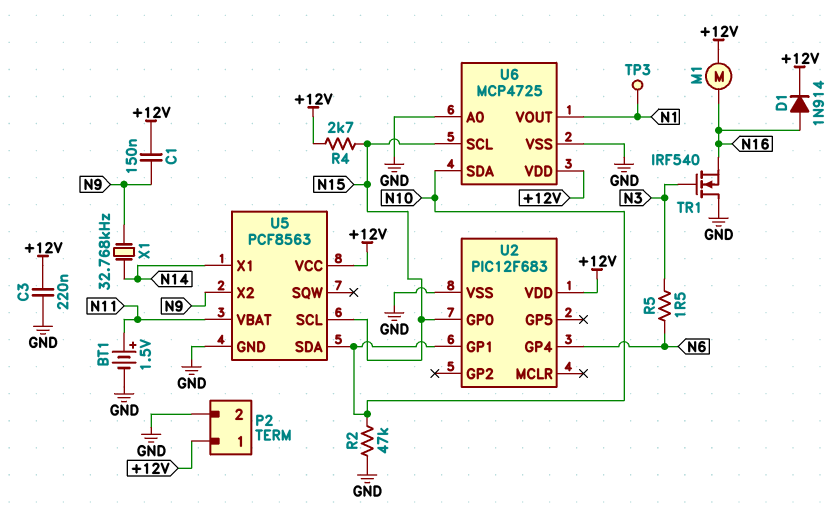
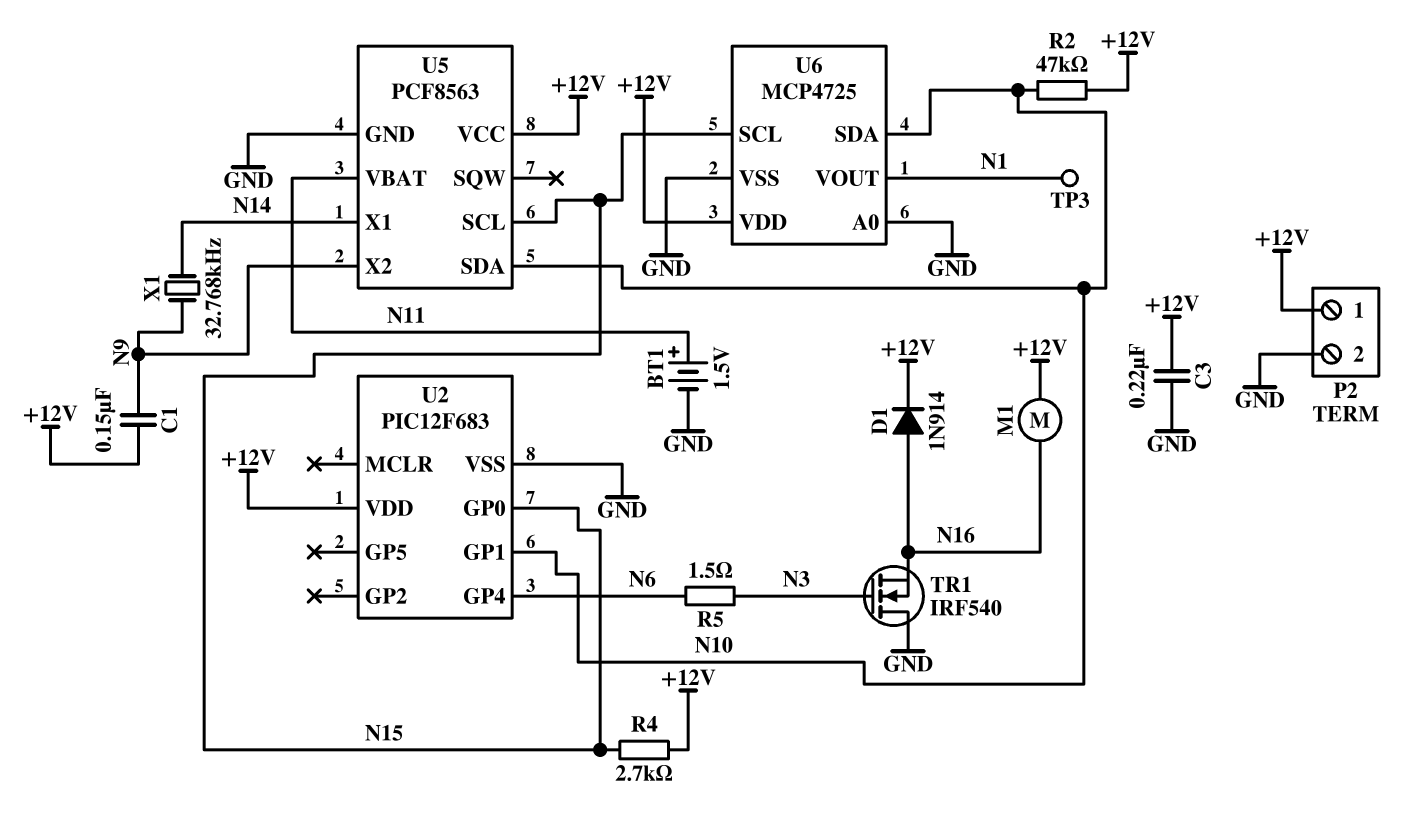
R2: 47k (GND, N10) -> 47k (+12V, N10)

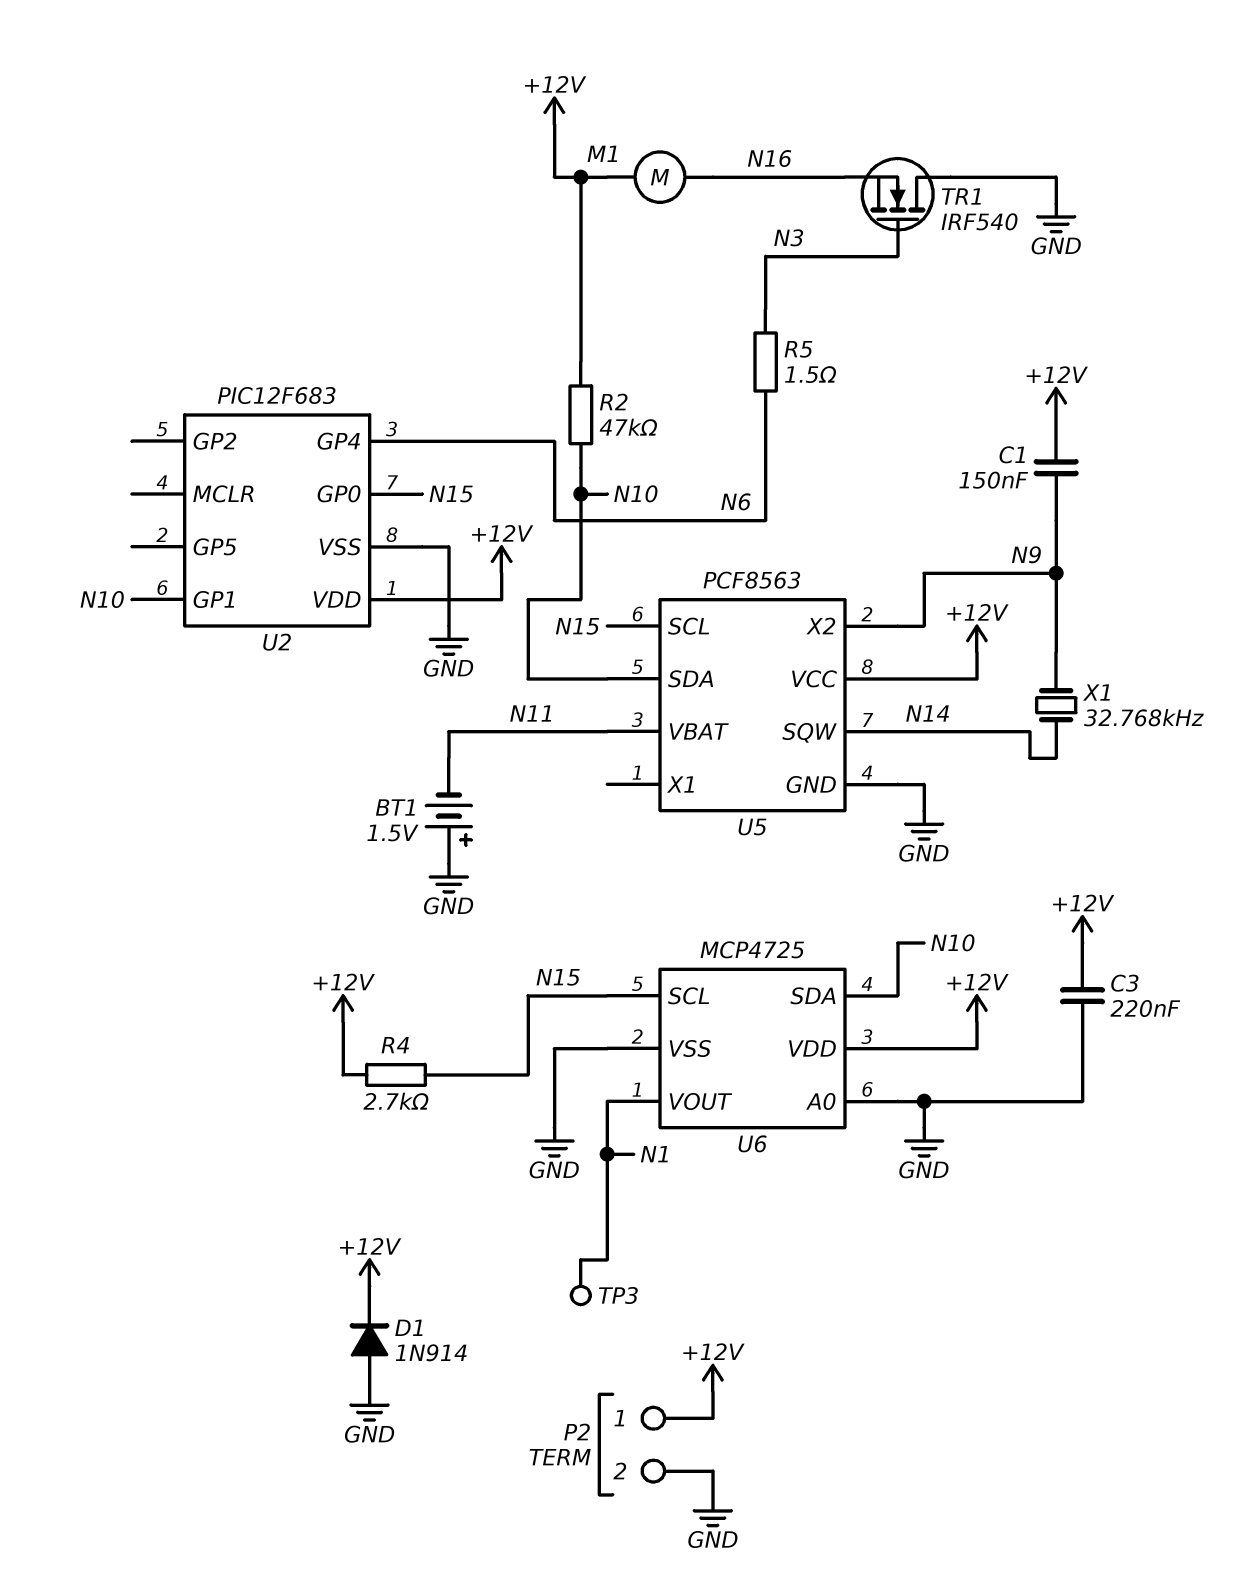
BT1: 1.5V (plus N11, minus GND) -> 1.5V (plus GND, minus N11)
D1: diode 1N914 (A N16, K +12V) -> diode 1N914 (A GND, K +12V)
U5 pin SQW: none -> N14
U5 pin X1: N14 -> none

